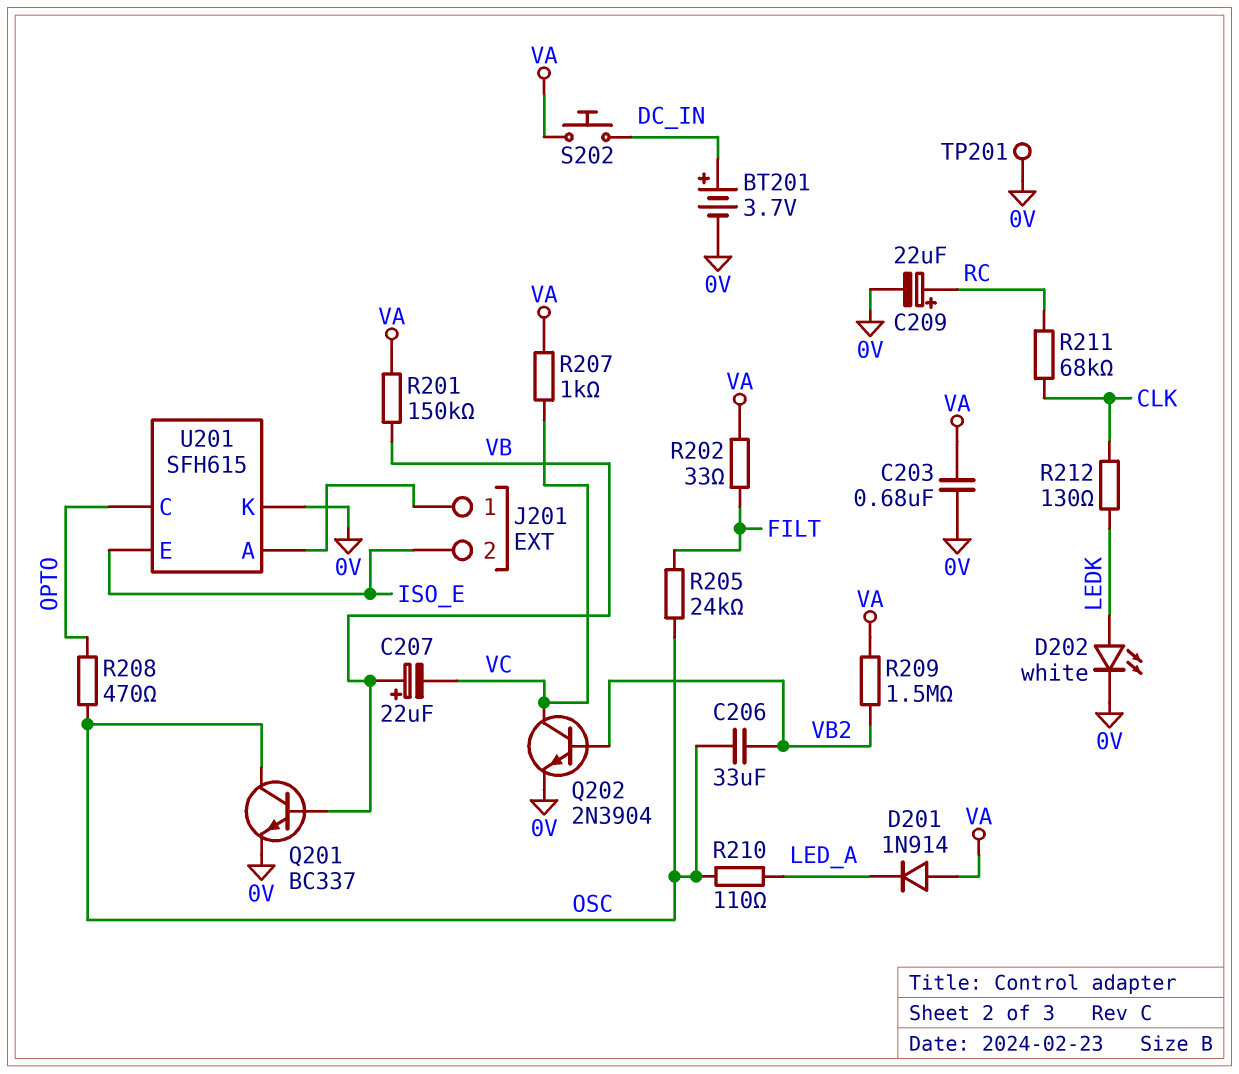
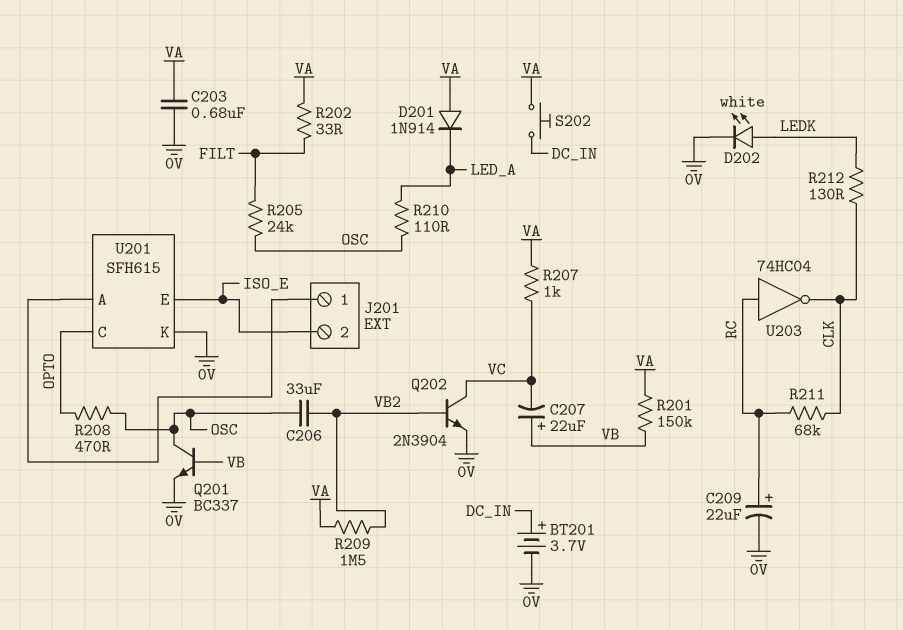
TP201: test point (0V) -> none
U203: none -> NOT 74HC04 (in RC, out CLK)

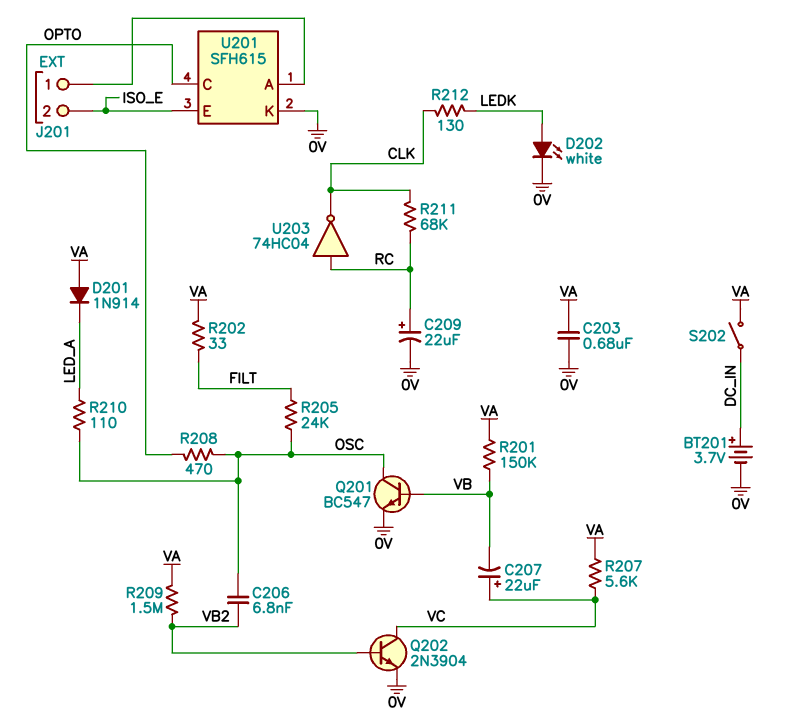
C206: 33uF (OSC, VB2) -> 6.8nF (OSC, VB2)
C207: 22uF (plus VB, minus VC) -> 22uF (plus VC, minus VB)
Q201: NPN BC337 (B VB, C OSC, E 0V) -> NPN BC547 (B VB, C OSC, E 0V)
R207: 1k (VA, VC) -> 5.6k (VA, VC)
S202: button (DC_IN, VA) -> switch (DC_IN, VA)

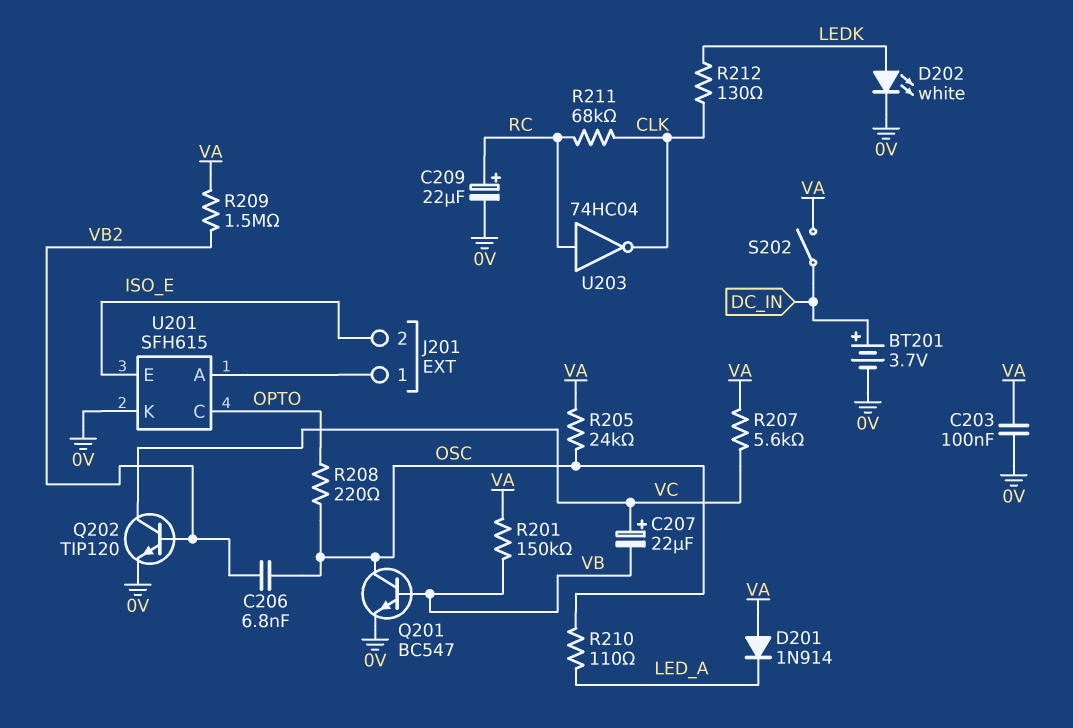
C203: 680nF (0V, VA) -> 100nF (0V, VA)
Q202: NPN 2N3904 (B VB2, C VC, E 0V) -> NPN TIP120 (B VB2, C VC, E 0V)
R202: 33 (FILT, VA) -> none
R205: 24k (FILT, OSC) -> 24k (OSC, VA)
R208: 470 (OPTO, OSC) -> 220 (OPTO, OSC)

